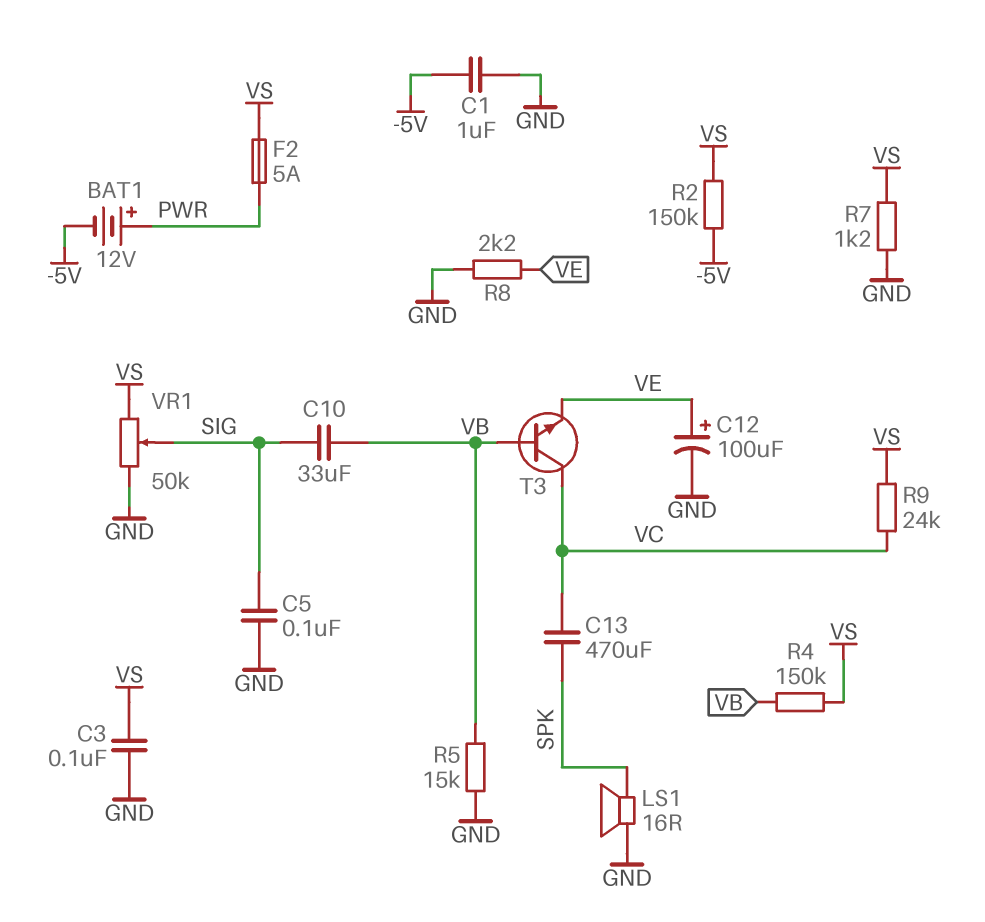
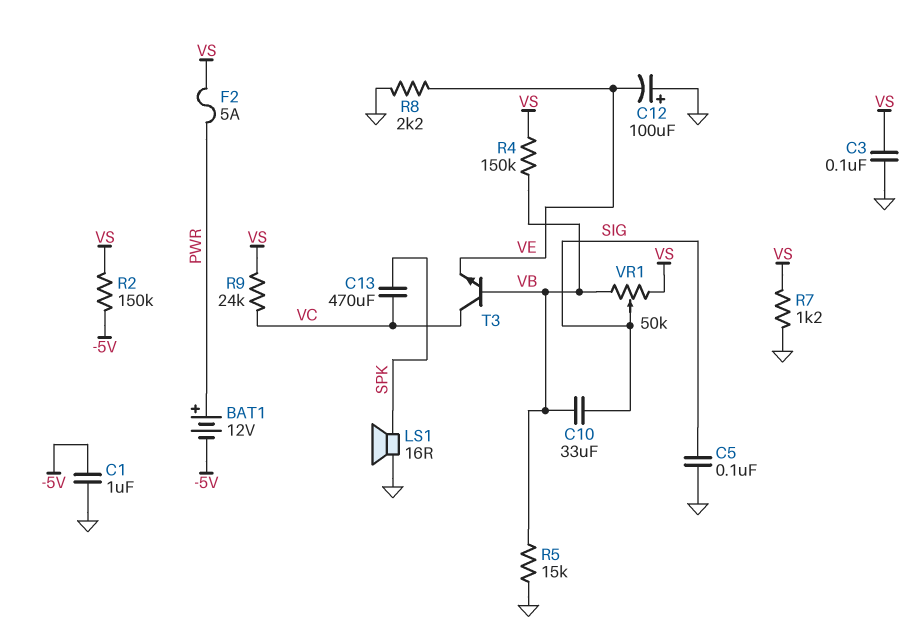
C12: 100uF (plus VE, minus GND) -> 100uF (plus GND, minus VE)
VR1: 50k (GND, VS, wiper SIG) -> 50k (VB, VS, wiper SIG)

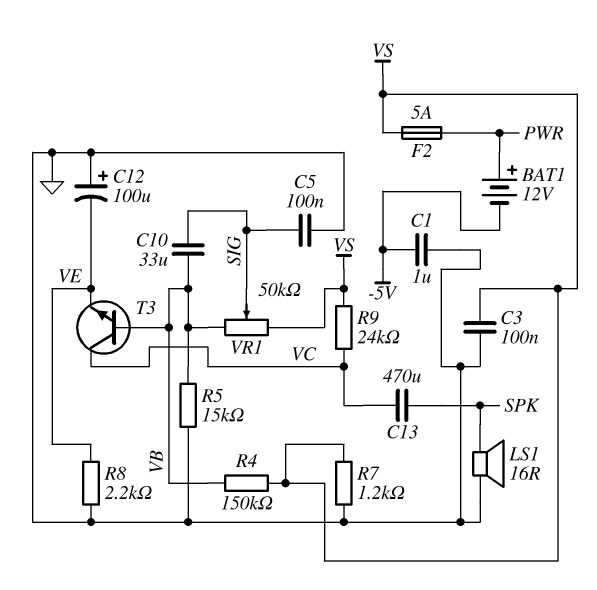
R2: 150k (-5V, VS) -> none

